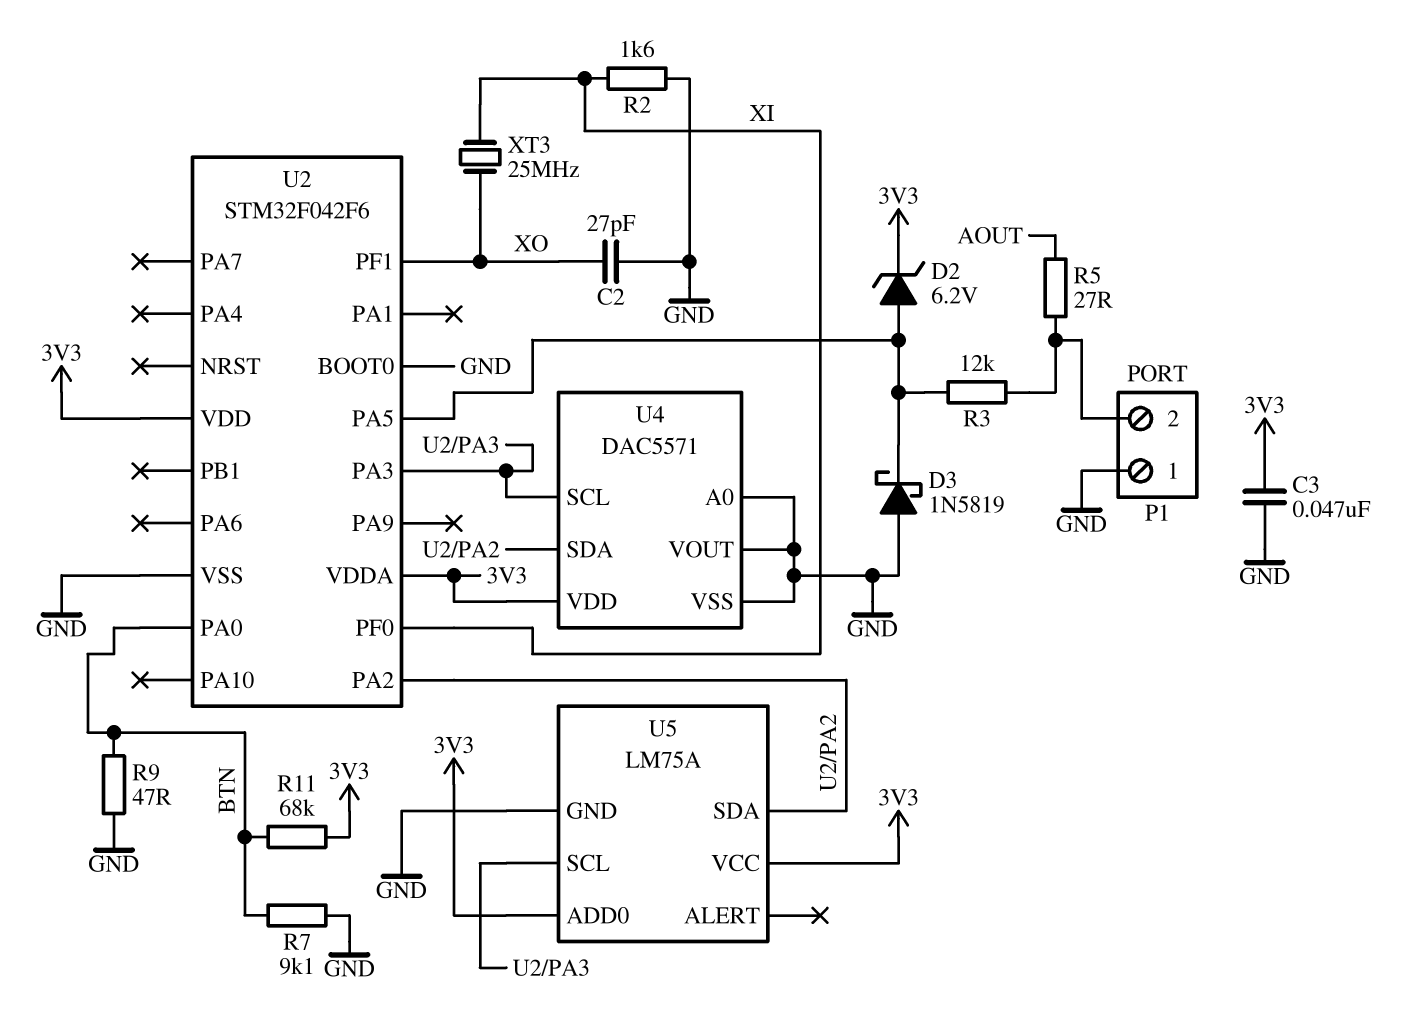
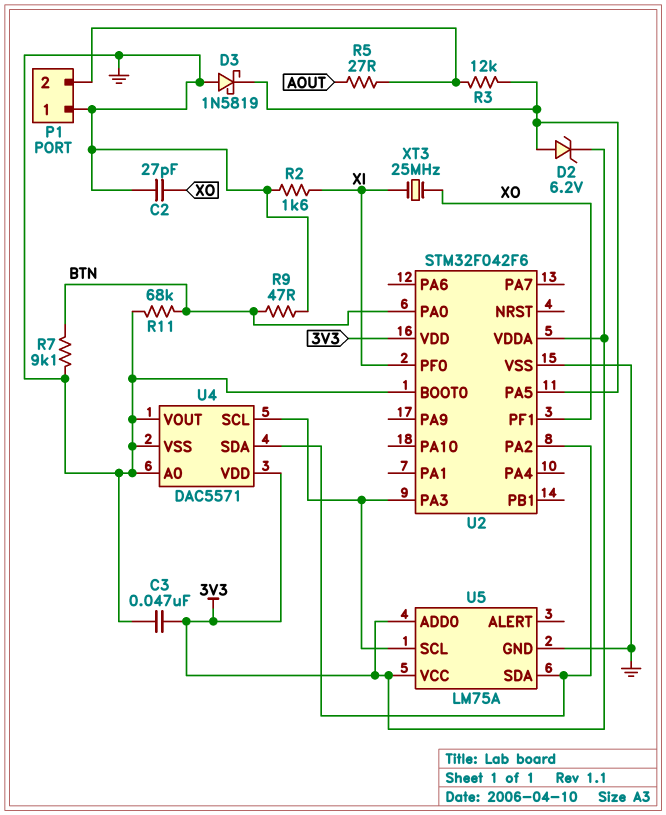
R11: 68k (3V3, BTN) -> 68k (BTN, GND)

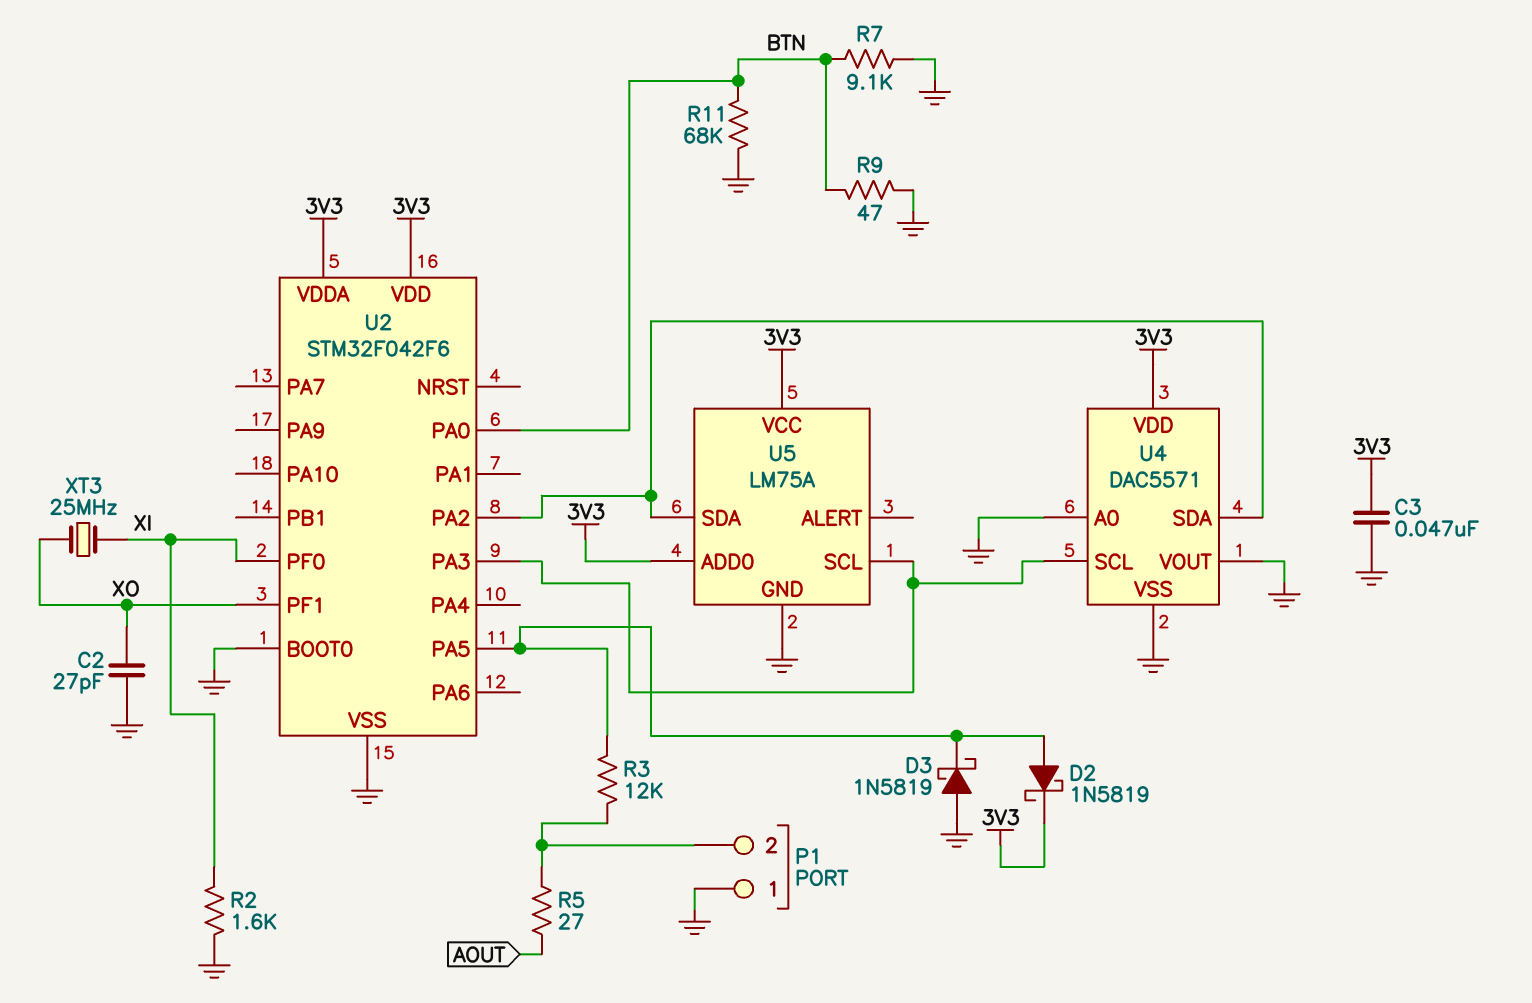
D2: zener 6.2V (A U2/PA5, K 3V3) -> schottky 1N5819 (A U2/PA5, K 3V3)

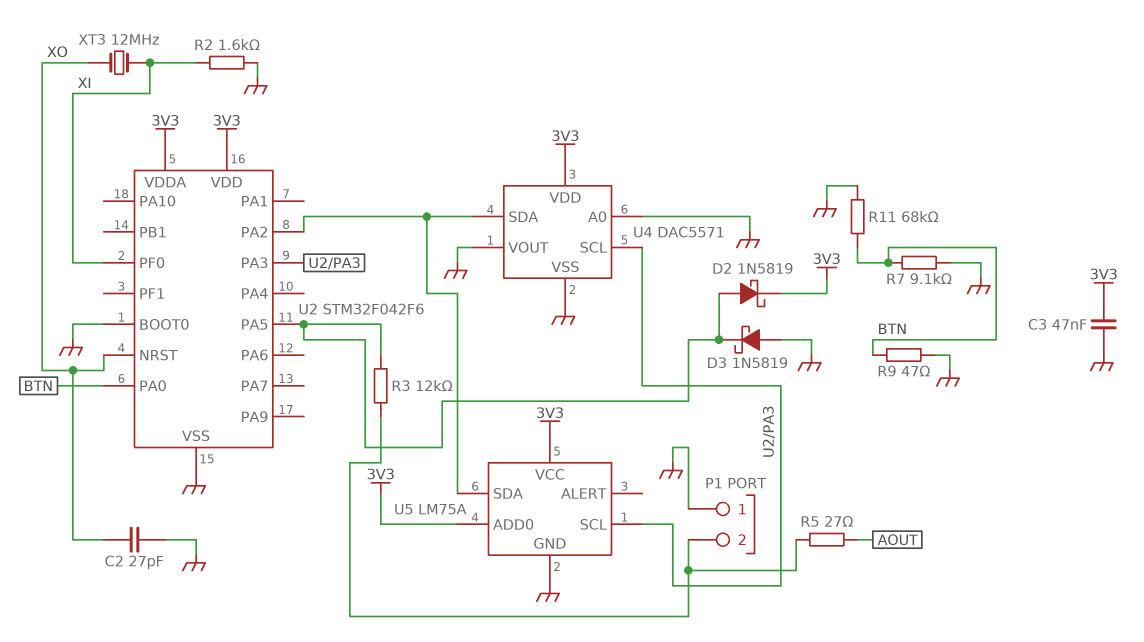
U2 pin NRST: none -> XO
U2 pin PF1: XO -> none
XT3: 25MHz (XI, XO) -> 12MHz (XI, XO)

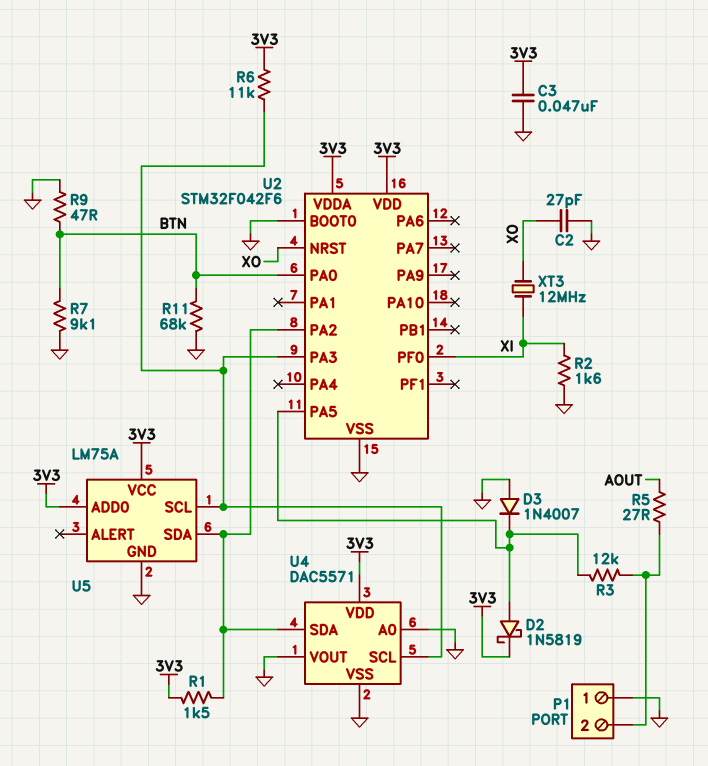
D3: schottky 1N5819 (A GND, K U2/PA5) -> diode 1N4007 (A GND, K U2/PA5)
R1: none -> 1.5k (3V3, U2/PA2)
R6: none -> 11k (3V3, U2/PA3)

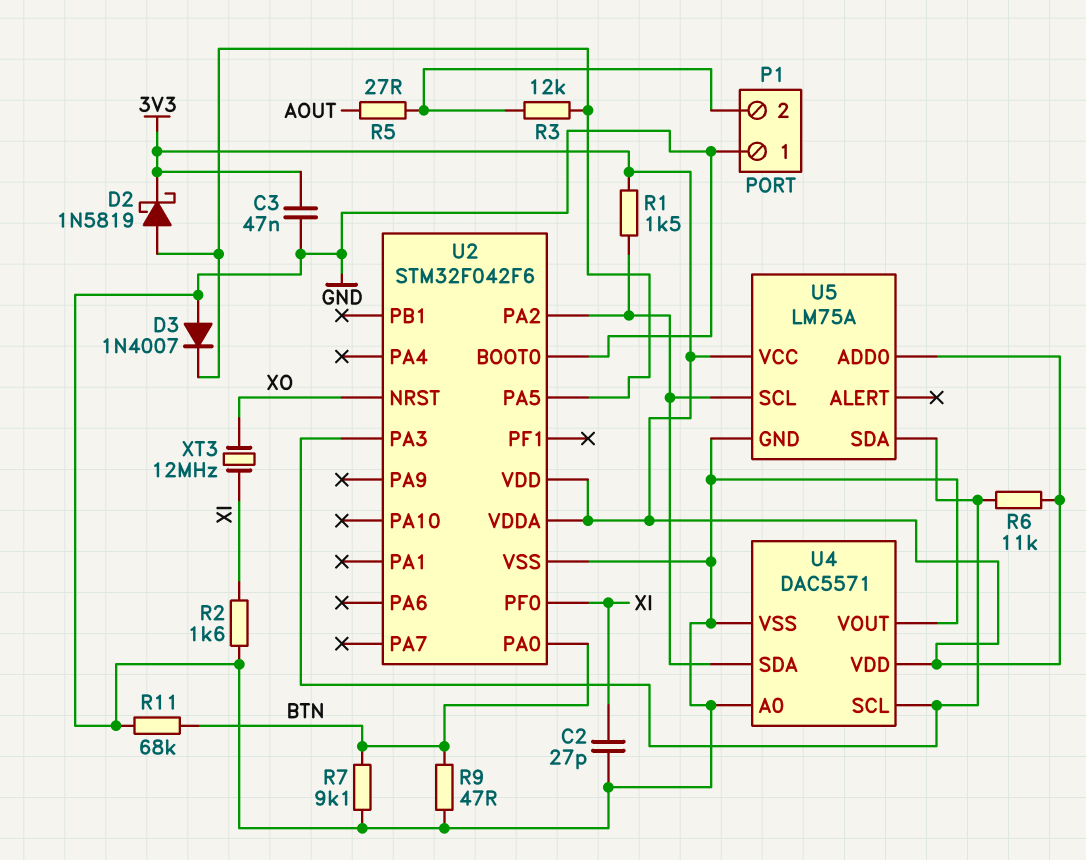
C2: 27pF (GND, XO) -> 27pF (GND, XI)
U5 pin SCL: U2/PA3 -> U2/PA2
U5 pin SDA: U2/PA2 -> U2/PA3

